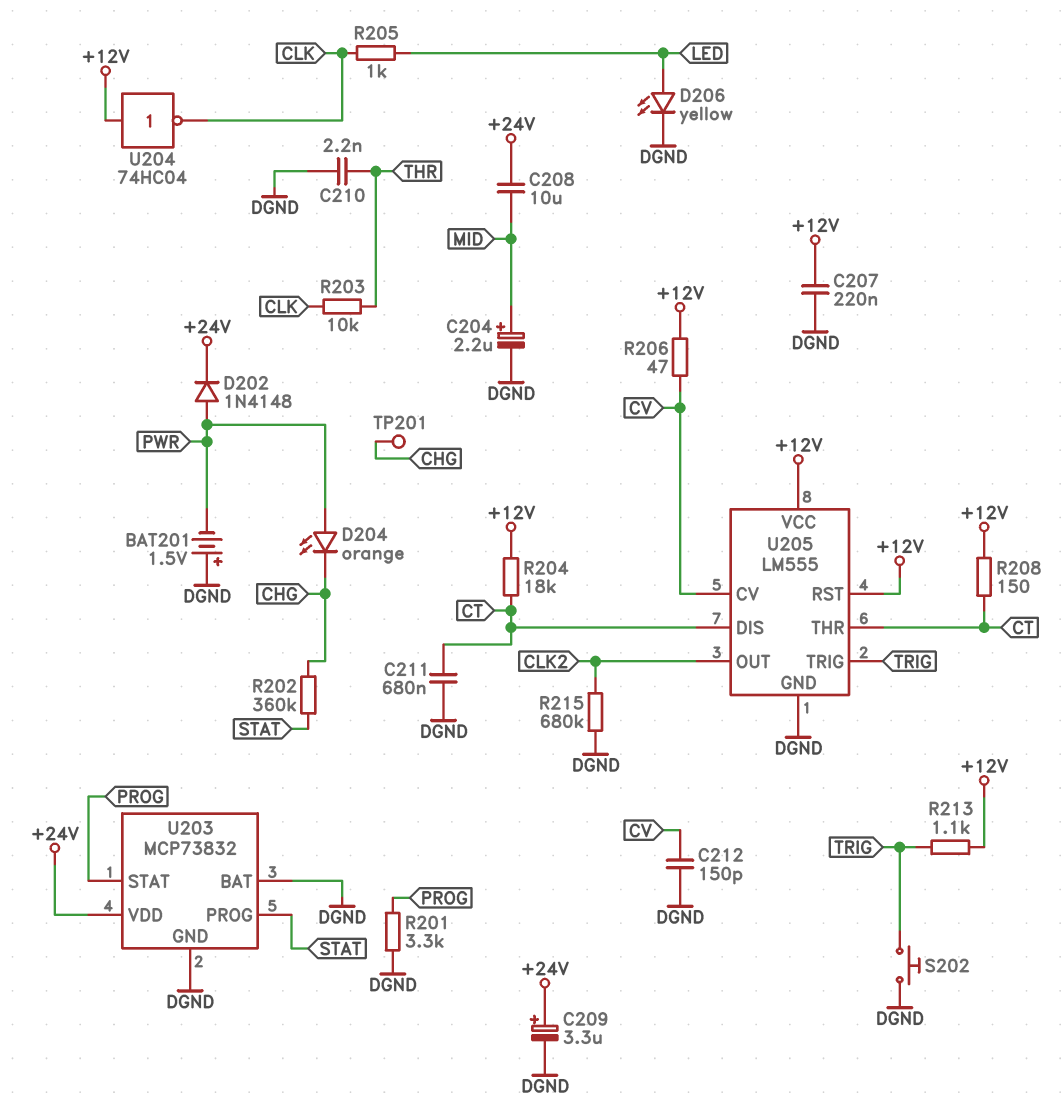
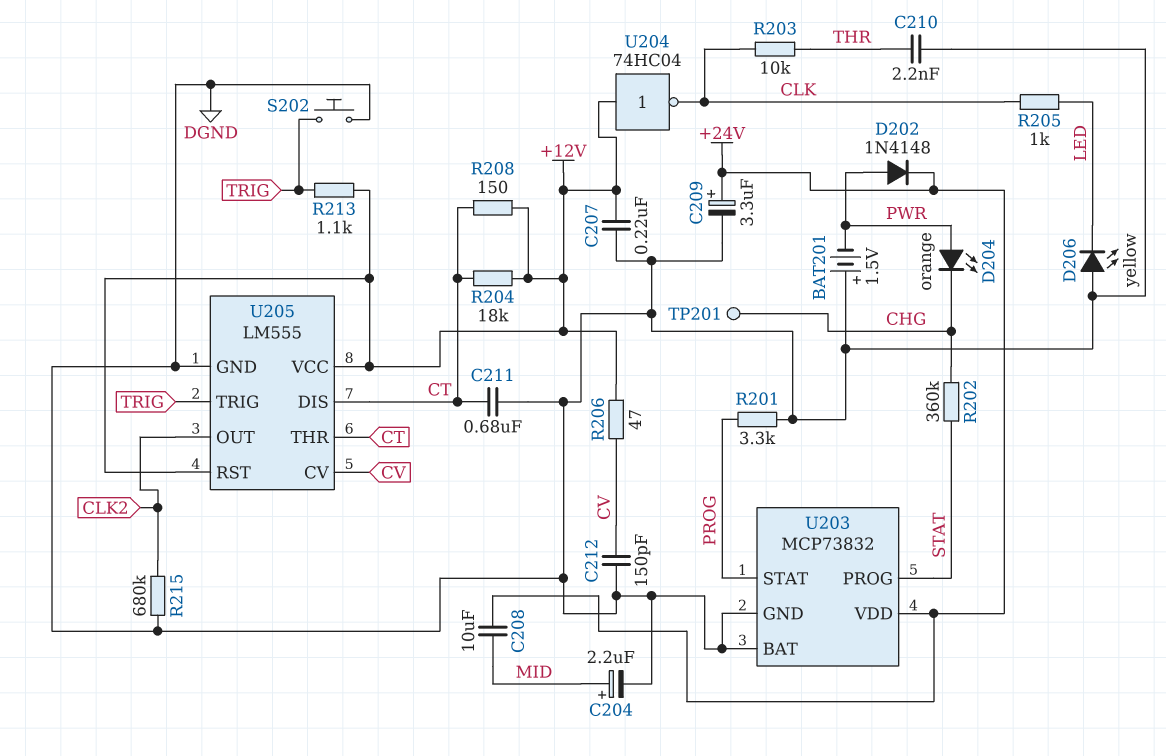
D206: LED yellow (A LED, K DGND) -> LED yellow (A DGND, K LED)

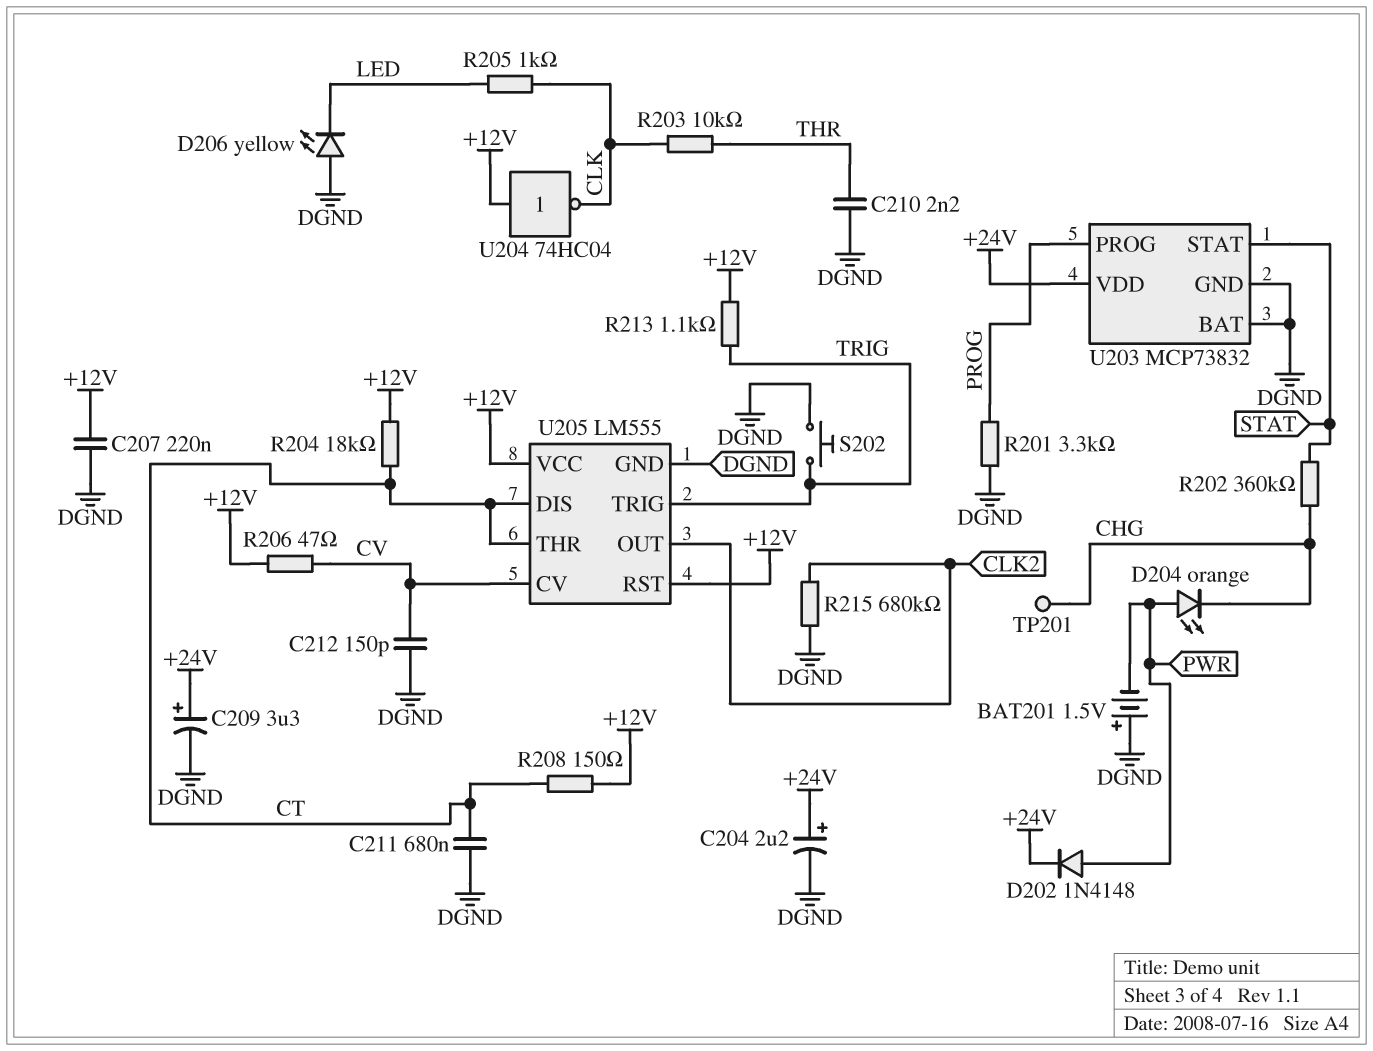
C204: 2.2uF (plus MID, minus DGND) -> 2.2uF (plus +24V, minus DGND)
C208: 10uF (+24V, MID) -> none
U203 pin PROG: STAT -> PROG
U203 pin STAT: PROG -> STAT

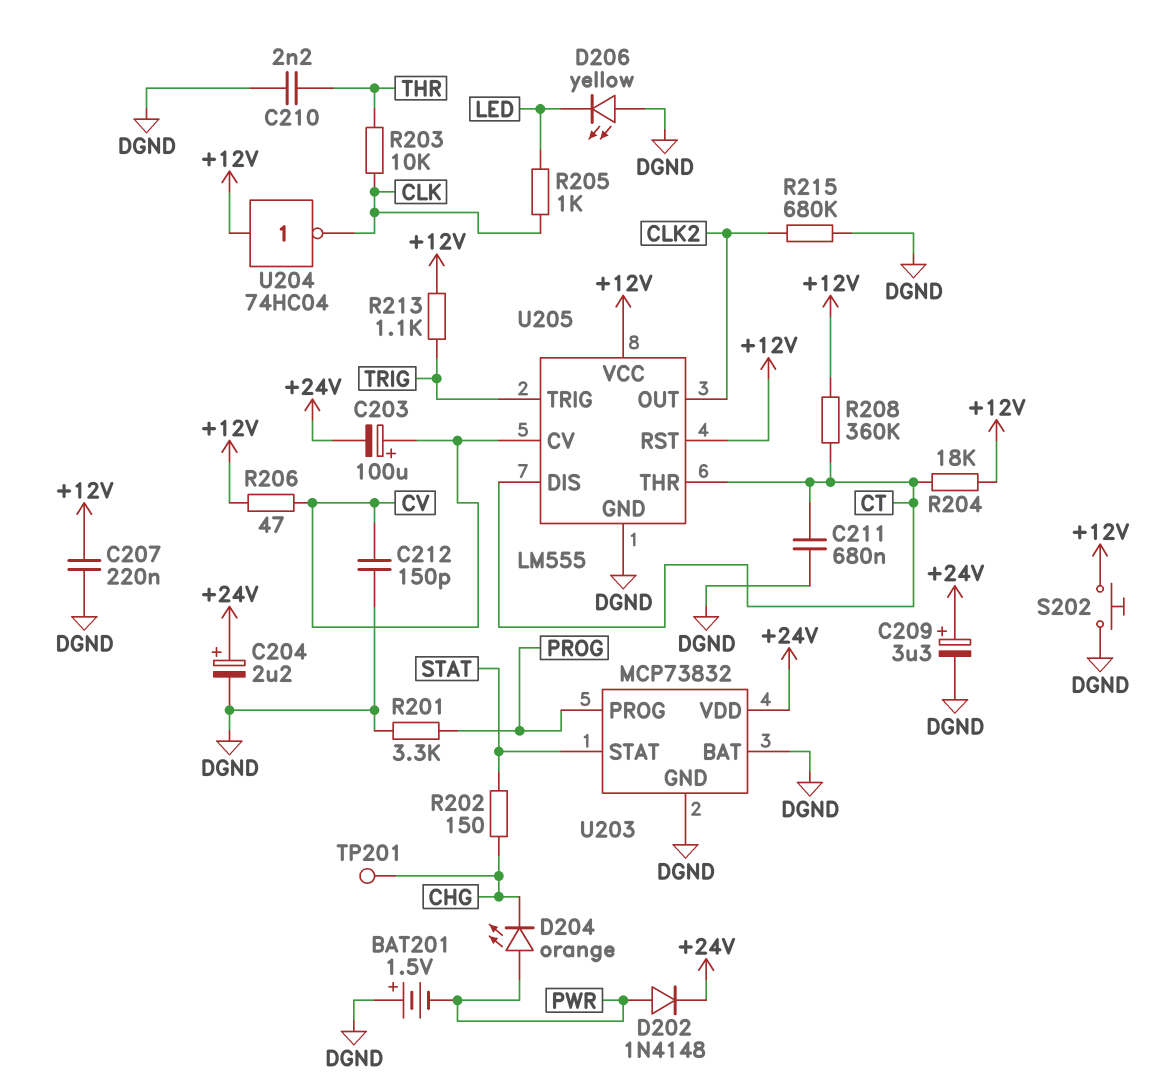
C203: none -> 100uF (plus CV, minus +24V)
R202: 360k (CHG, STAT) -> 150 (CHG, STAT)
R208: 150 (+12V, CT) -> 360k (+12V, CT)
S202: button (DGND, TRIG) -> button (+12V, DGND)

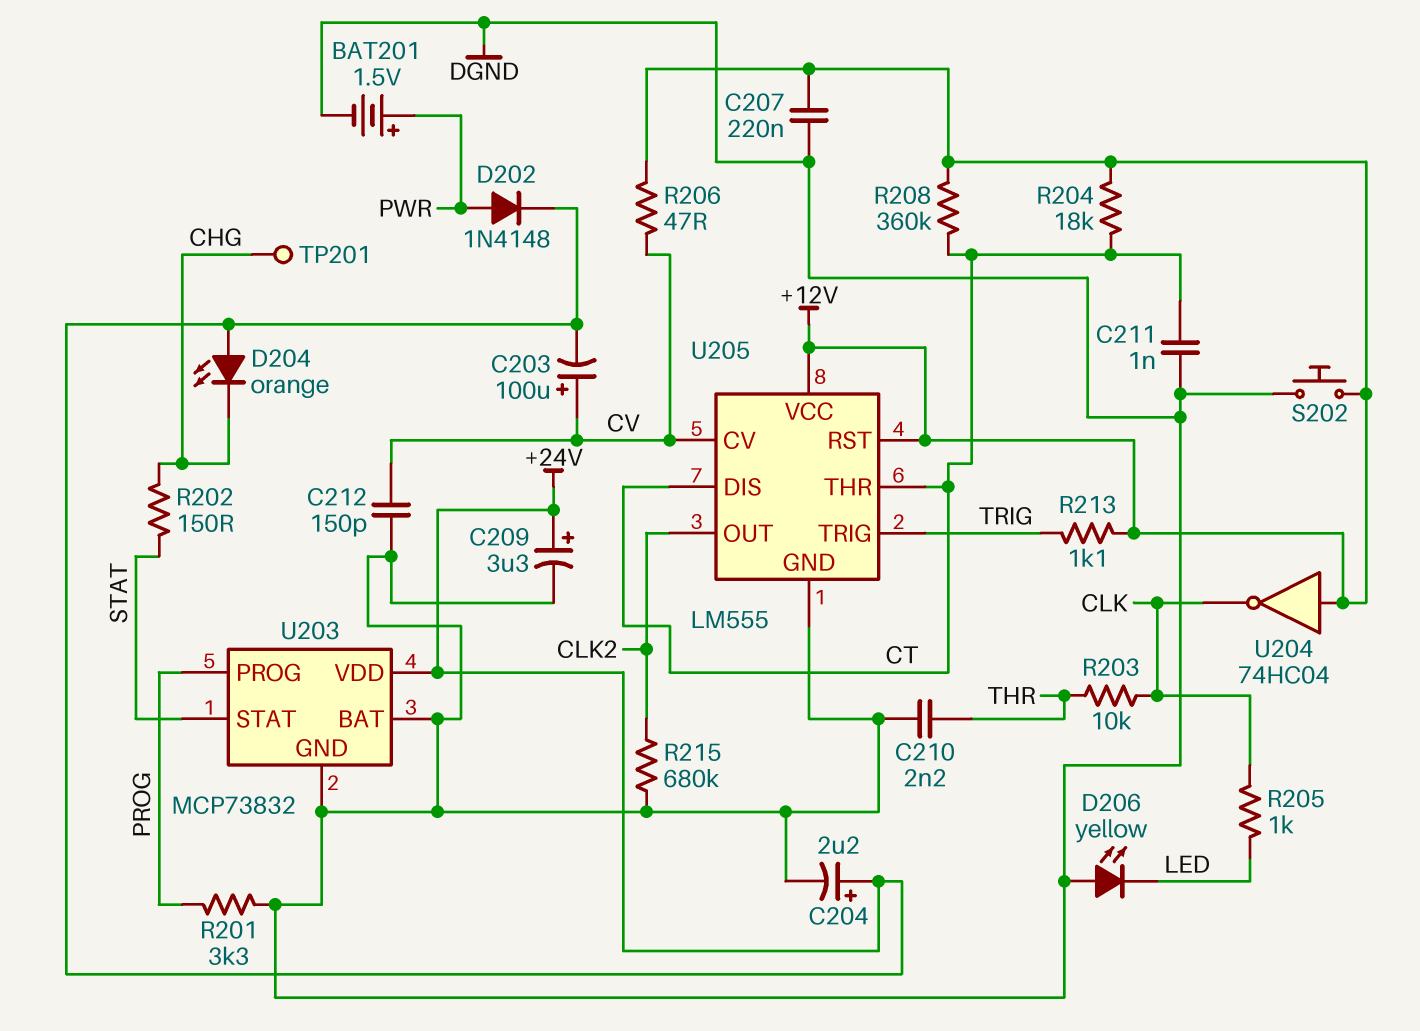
BAT201: 1.5V (plus DGND, minus PWR) -> 1.5V (plus PWR, minus DGND)
C211: 680nF (CT, DGND) -> 1nF (CT, DGND)
D204: LED orange (A PWR, K CHG) -> LED orange (A +24V, K CHG)

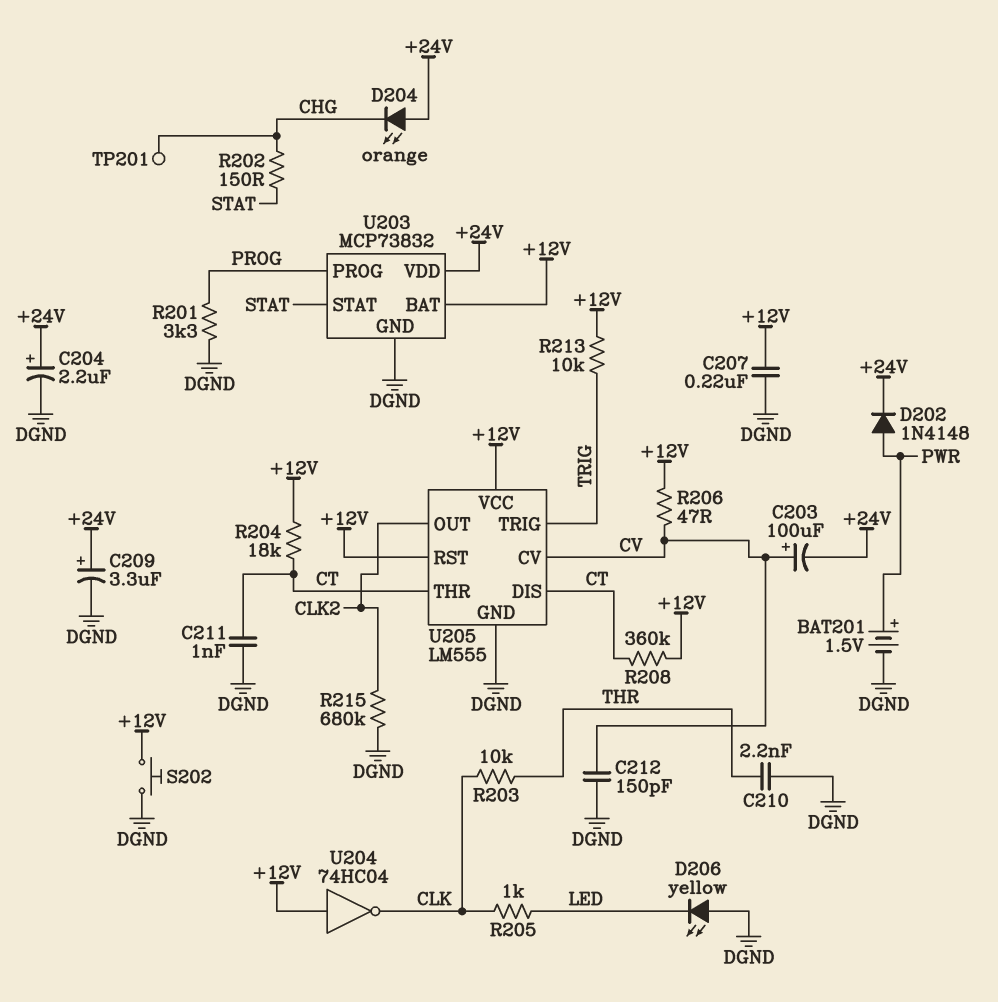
R213: 1.1k (+12V, TRIG) -> 10k (+12V, TRIG)
U203 pin BAT: DGND -> +12V

